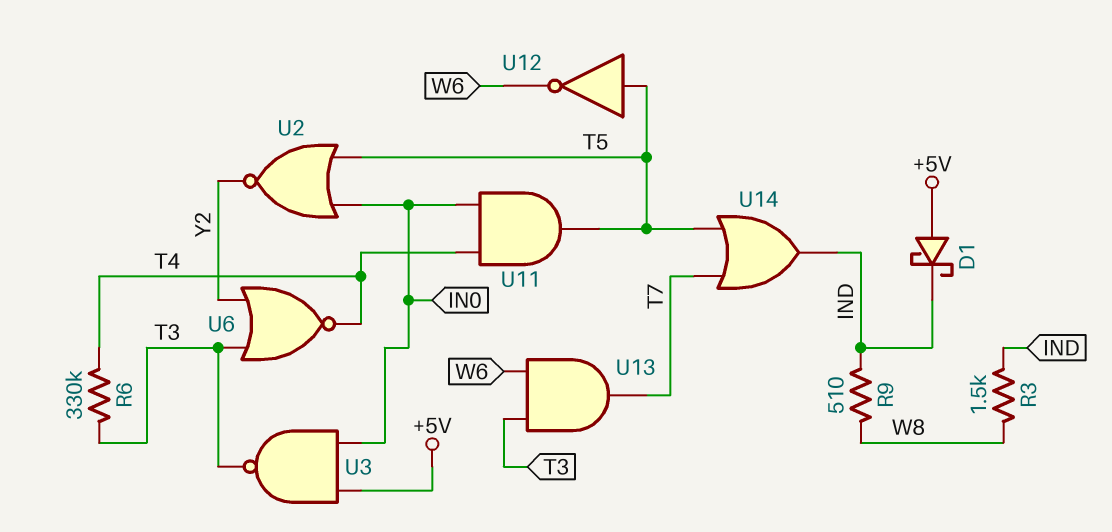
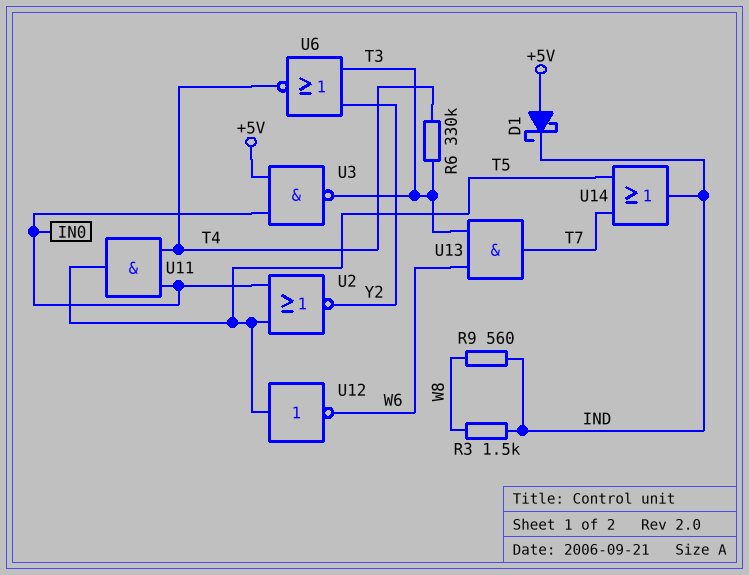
R9: 510 (IND, W8) -> 560 (IND, W8)

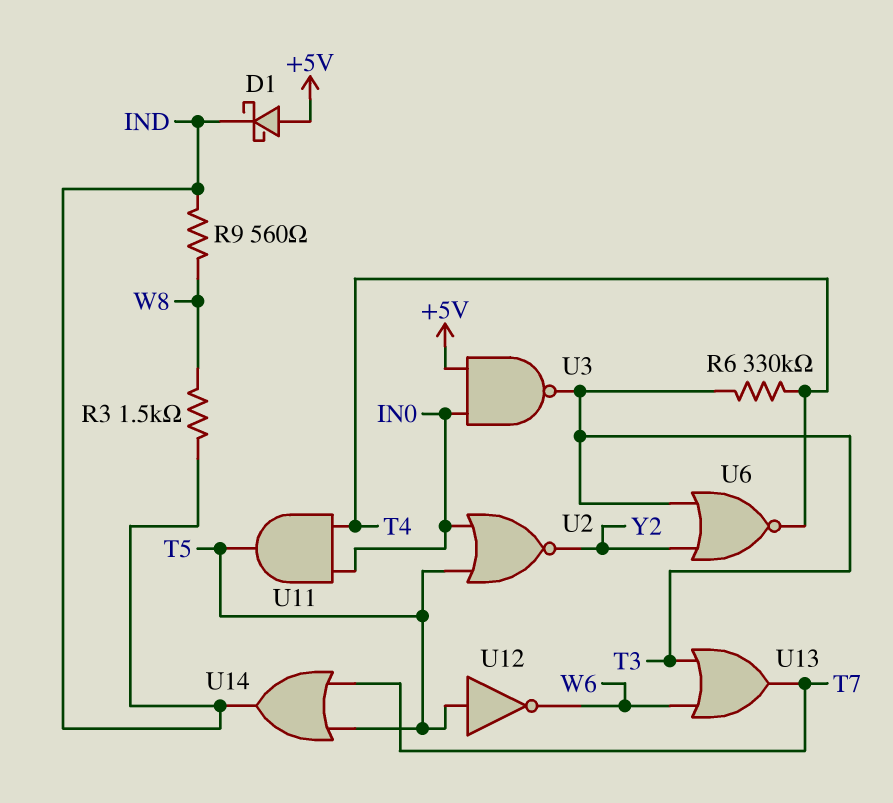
U13: AND (in T3, in W6, out T7) -> OR (in T3, in W6, out T7)

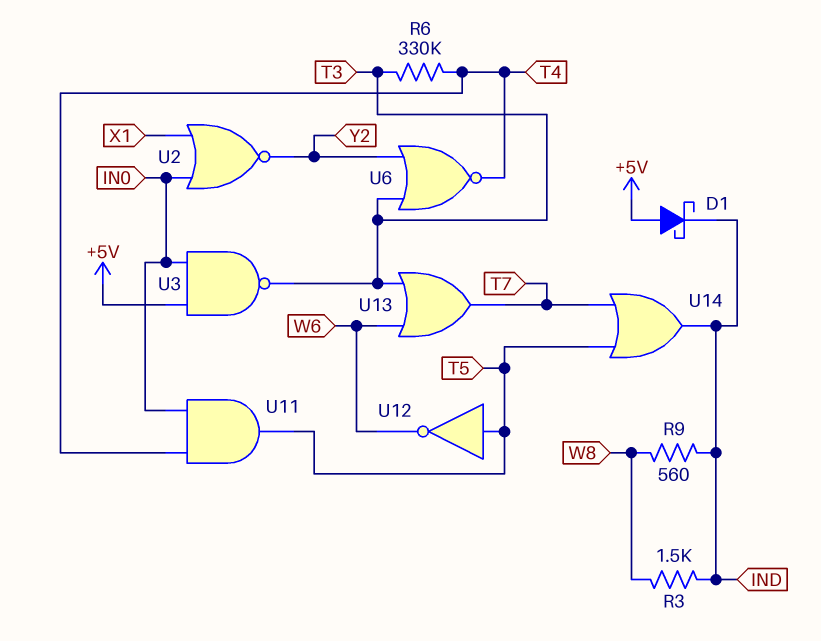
U2: NOR (in IN0, in T5, out Y2) -> NOR (in IN0, in X1, out Y2)

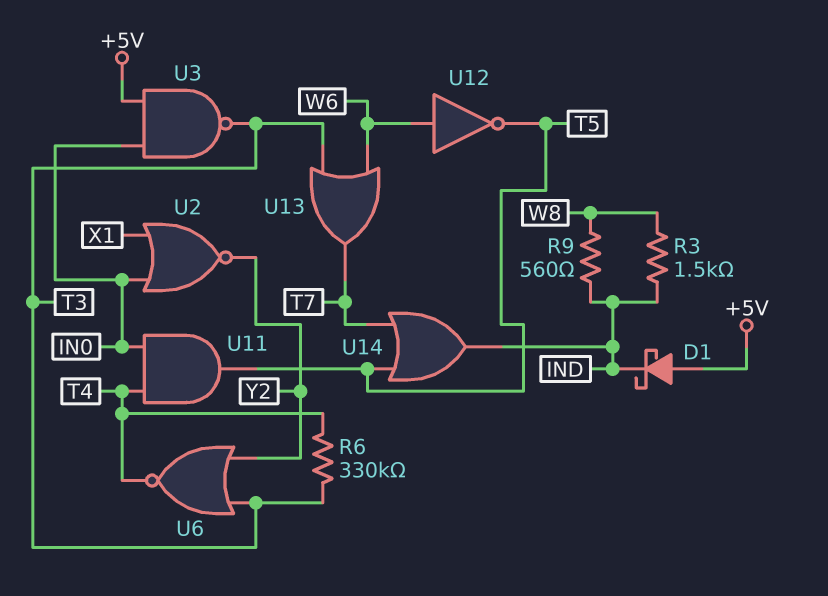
U12: NOT (in T5, out W6) -> NOT (in W6, out T5)

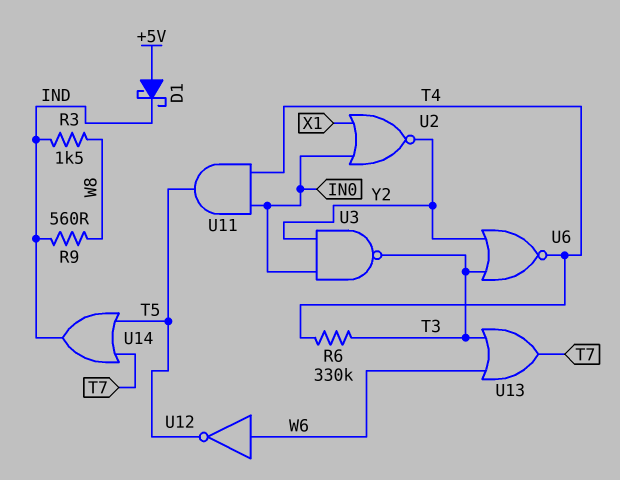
U3: NAND (in +5V, in IN0, out T3) -> NAND (in IN0, in Y2, out T3)

